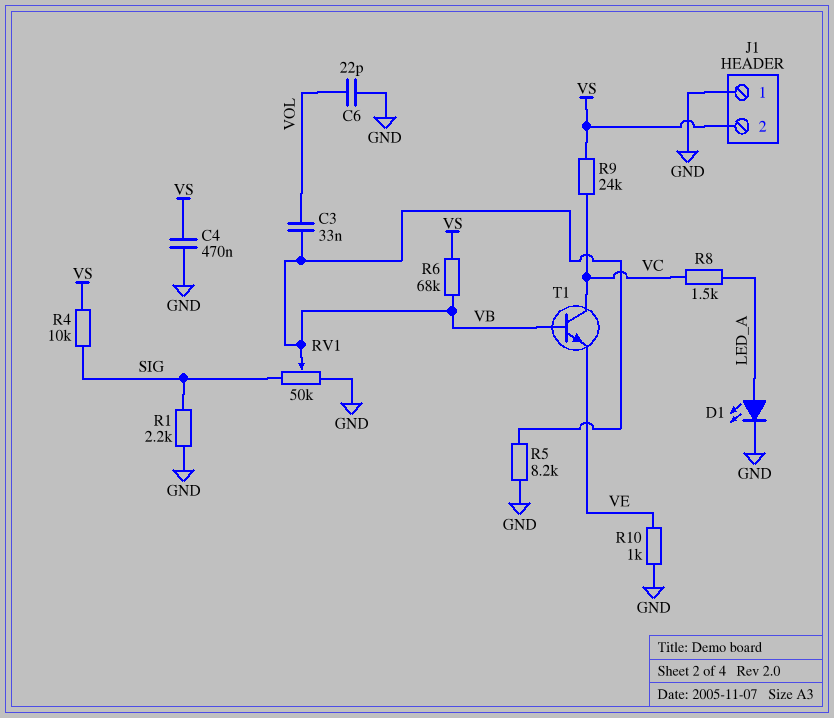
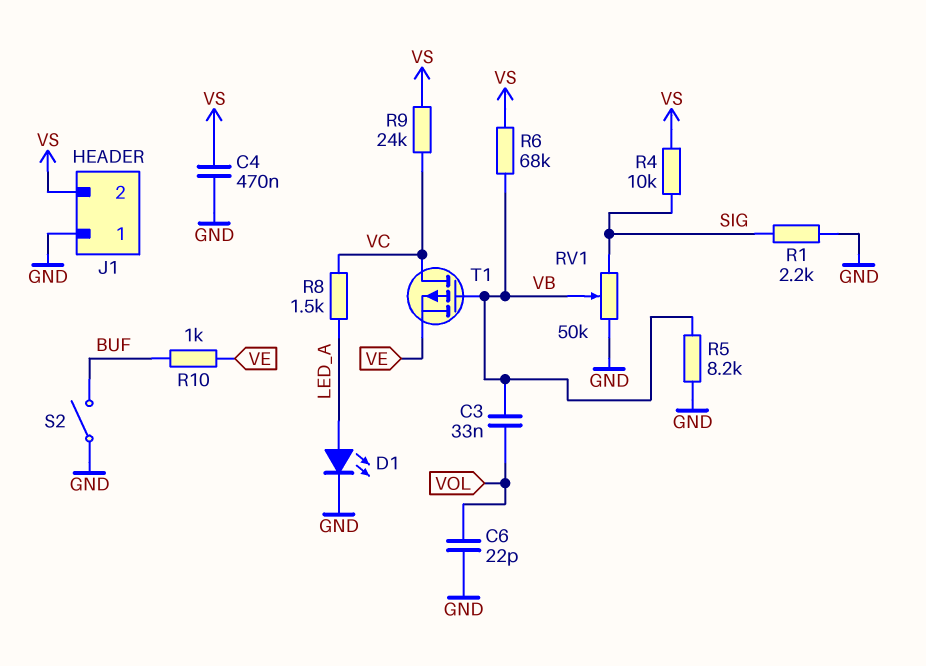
R10: 1k (GND, VE) -> 1k (BUF, VE)
S2: none -> switch (BUF, GND)
T1: NPN (B VB, C VC, E VE) -> PMOS (G VB, D VC, S VE)

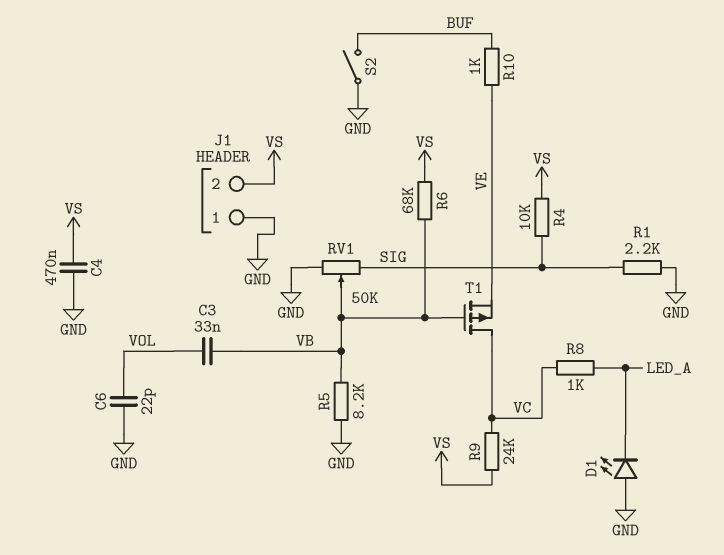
D1: LED (A LED_A, K GND) -> LED (A GND, K LED_A)
R8: 1.5k (LED_A, VC) -> 1k (LED_A, VC)

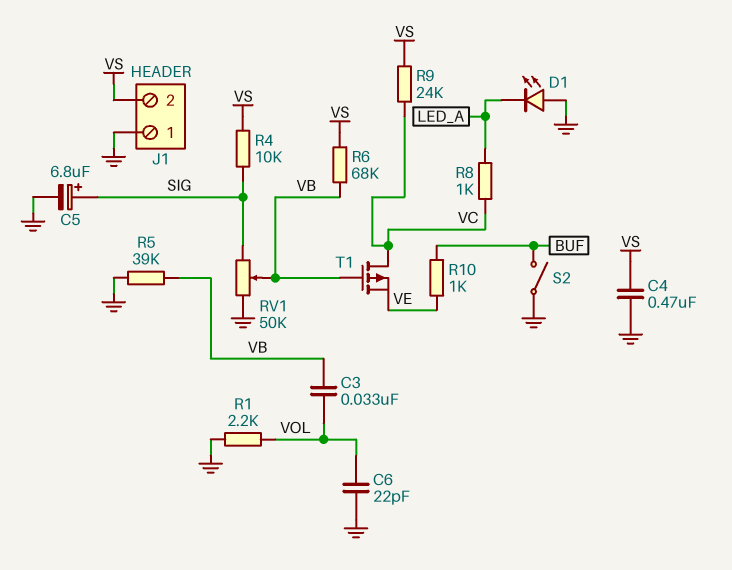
C5: none -> 6.8uF (plus SIG, minus GND)
R1: 2.2k (GND, SIG) -> 2.2k (GND, VOL)
R5: 8.2k (GND, VB) -> 39k (GND, VB)

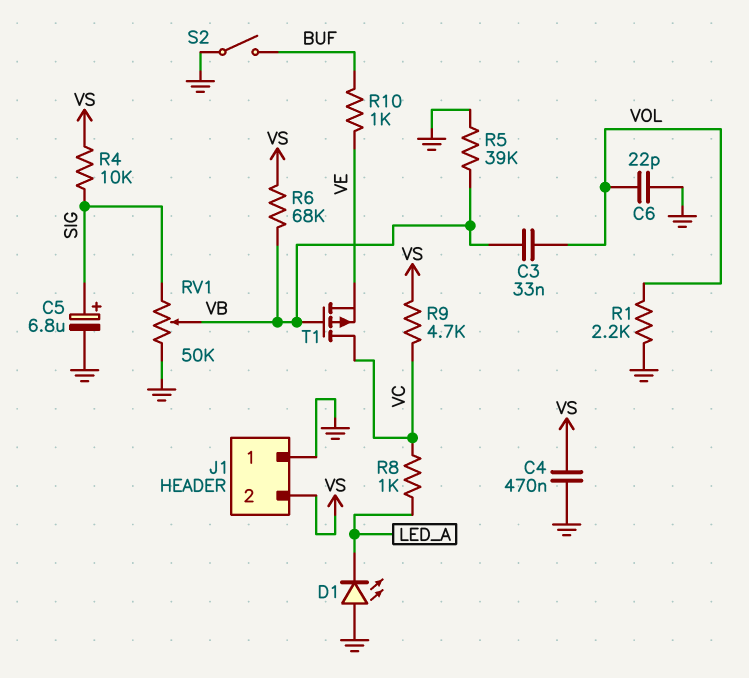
R9: 24k (VC, VS) -> 4.7k (VC, VS)

